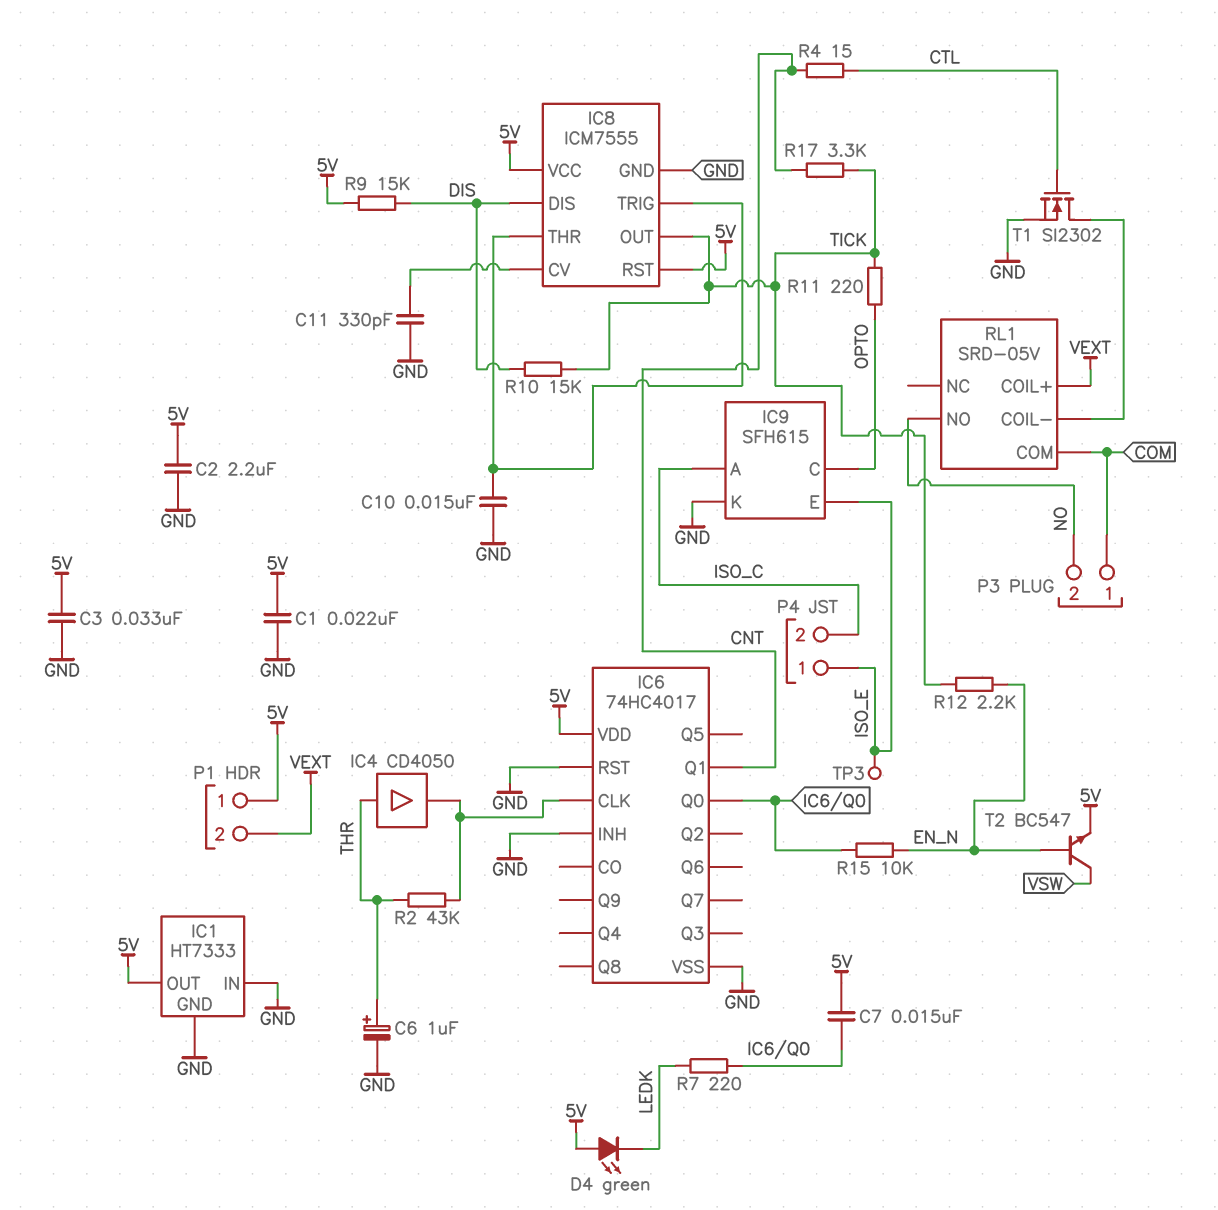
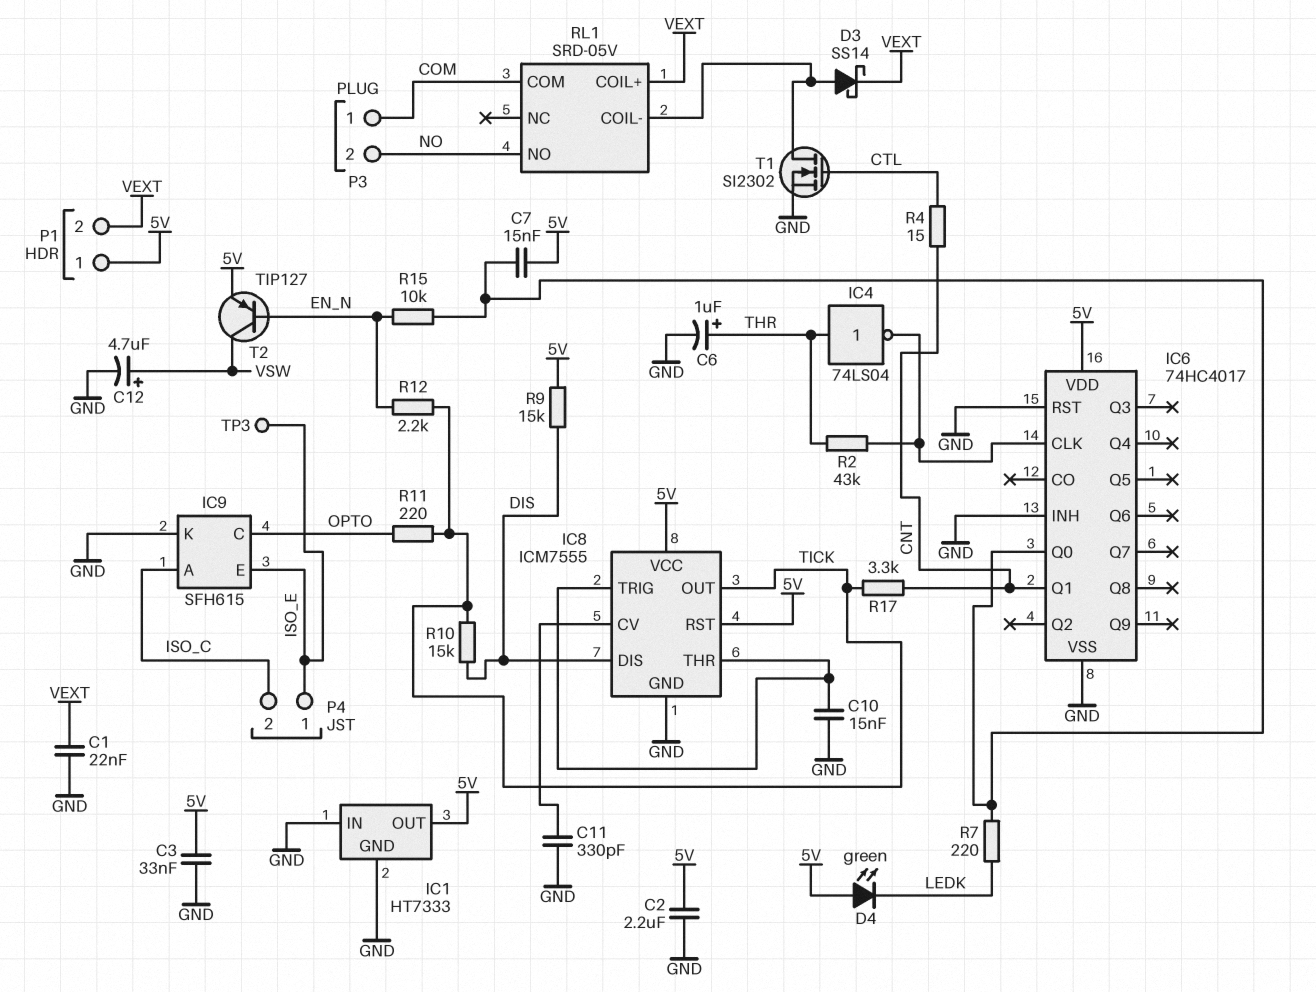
C1: 22nF (5V, GND) -> 22nF (GND, VEXT)
C12: none -> 4.7uF (plus VSW, minus GND)
D3: none -> schottky SS14 (A RL1/COIL-, K VEXT)
IC4: buffer CD4050 (in THR, out IC6/CLK) -> NOT 74LS04 (in THR, out IC6/CLK)
T2: NPN BC547 (B EN_N, C VSW, E 5V) -> PNP TIP127 (B EN_N, C VSW, E 5V)

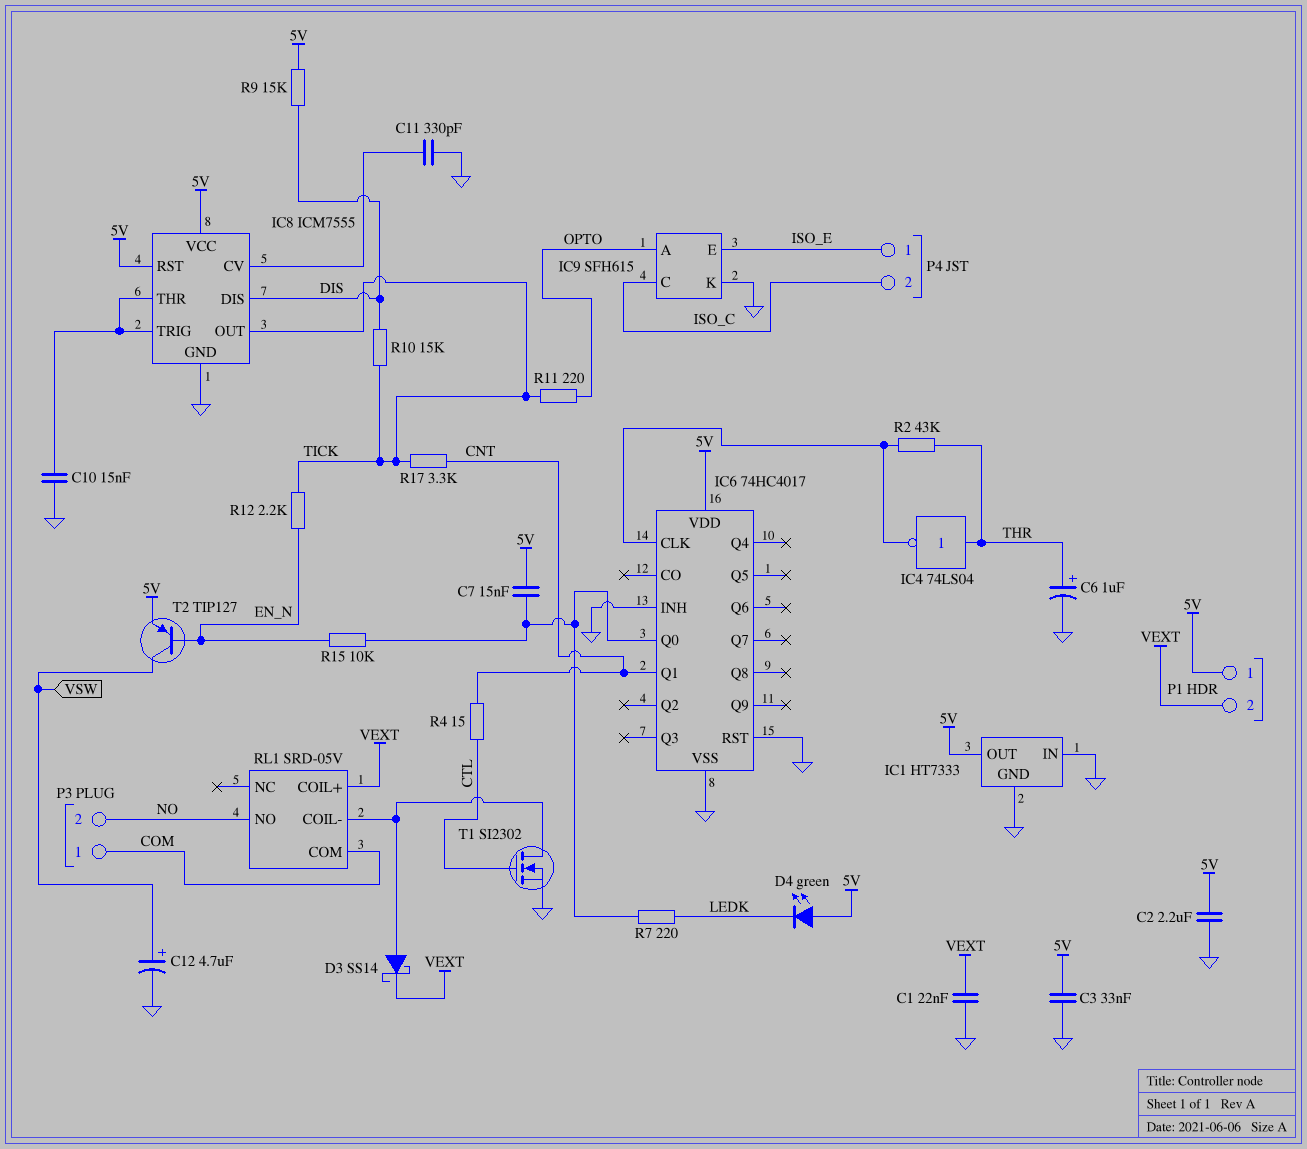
IC9 pin A: ISO_C -> OPTO
IC9 pin C: OPTO -> ISO_C
TP3: test point (ISO_E) -> none

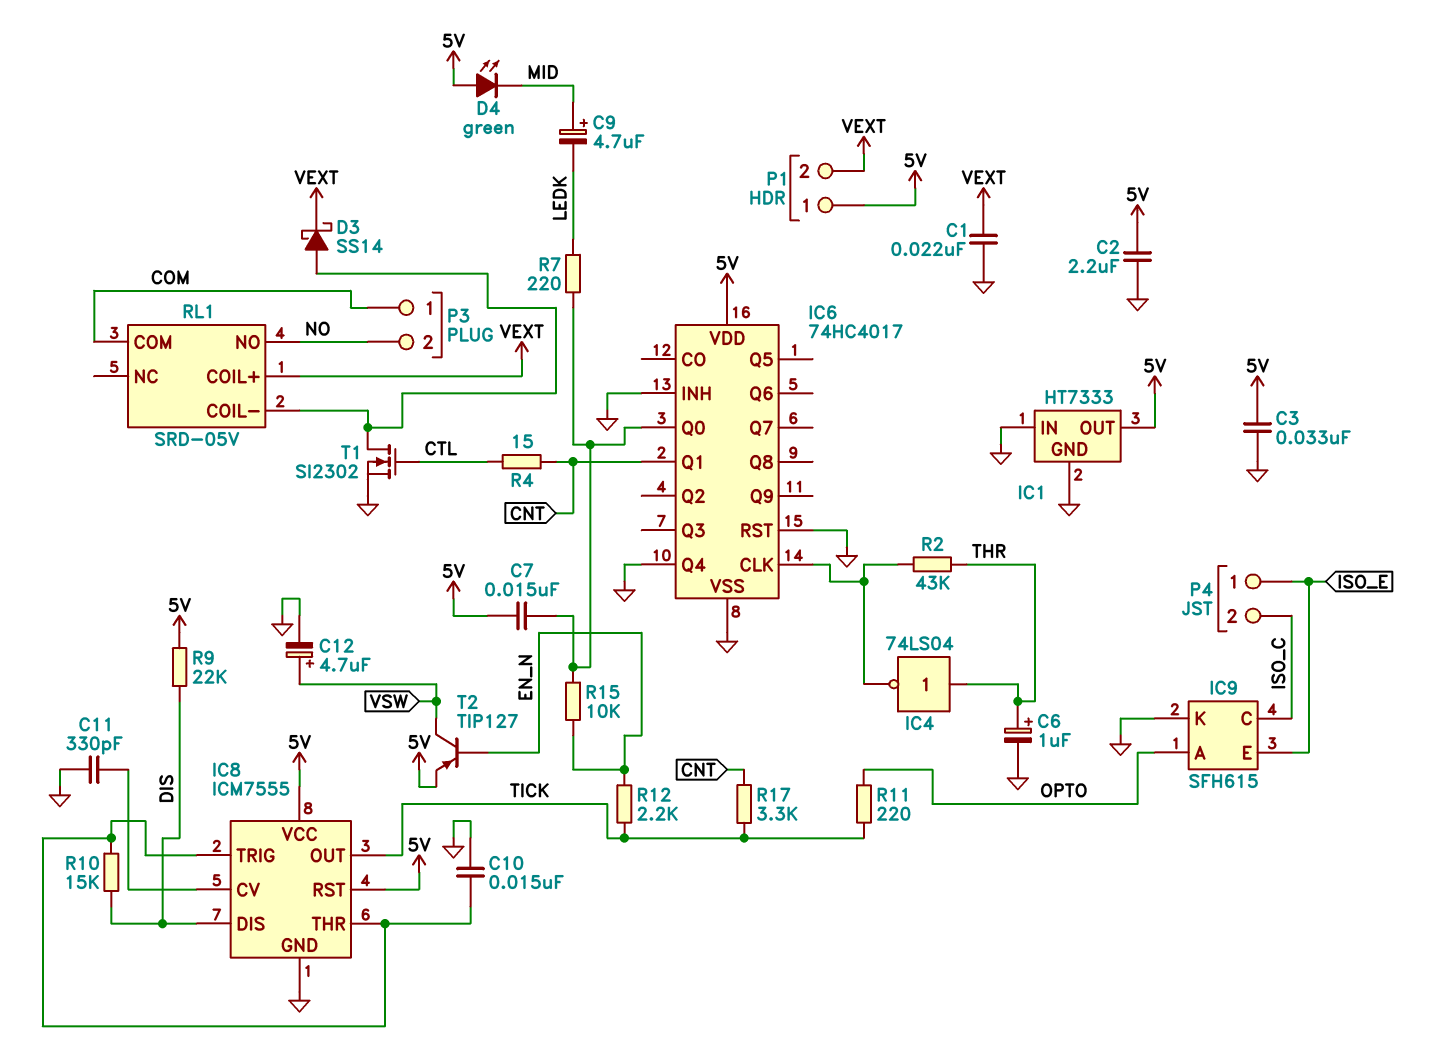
C9: none -> 4.7uF (plus MID, minus LEDK)
D4: LED green (A 5V, K LEDK) -> LED green (A 5V, K MID)
IC6 pin Q4: none -> GND
R9: 15k (5V, DIS) -> 22k (5V, DIS)
R10: 15k (DIS, TICK) -> 15k (DIS, IC8/THR)

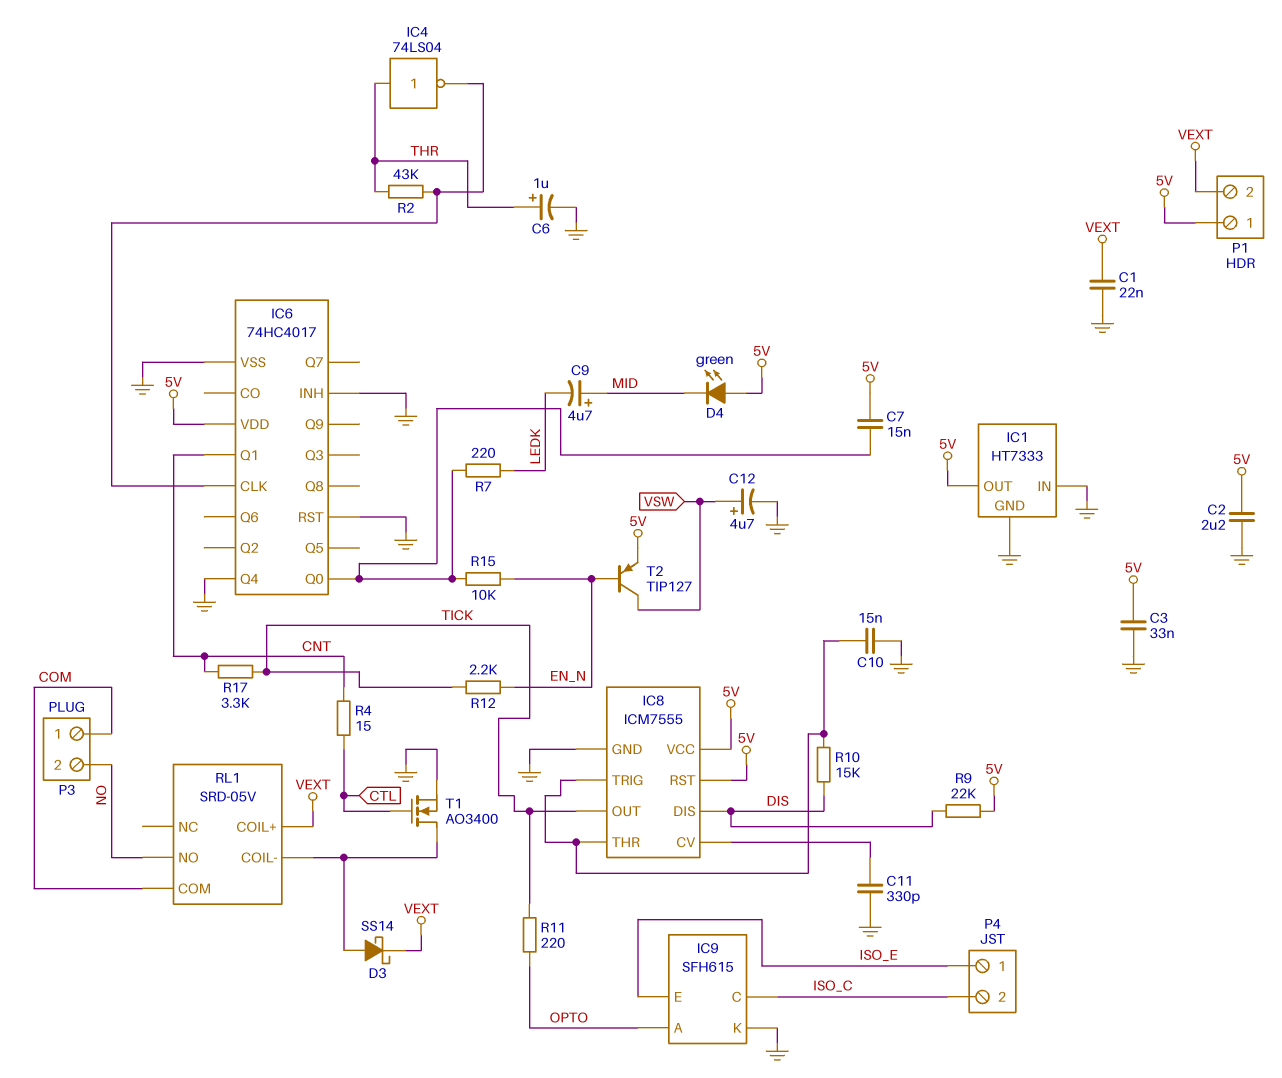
T1: NMOS SI2302 (G CTL, D RL1/COIL-, S GND) -> NMOS AO3400 (G CTL, D RL1/COIL-, S GND)

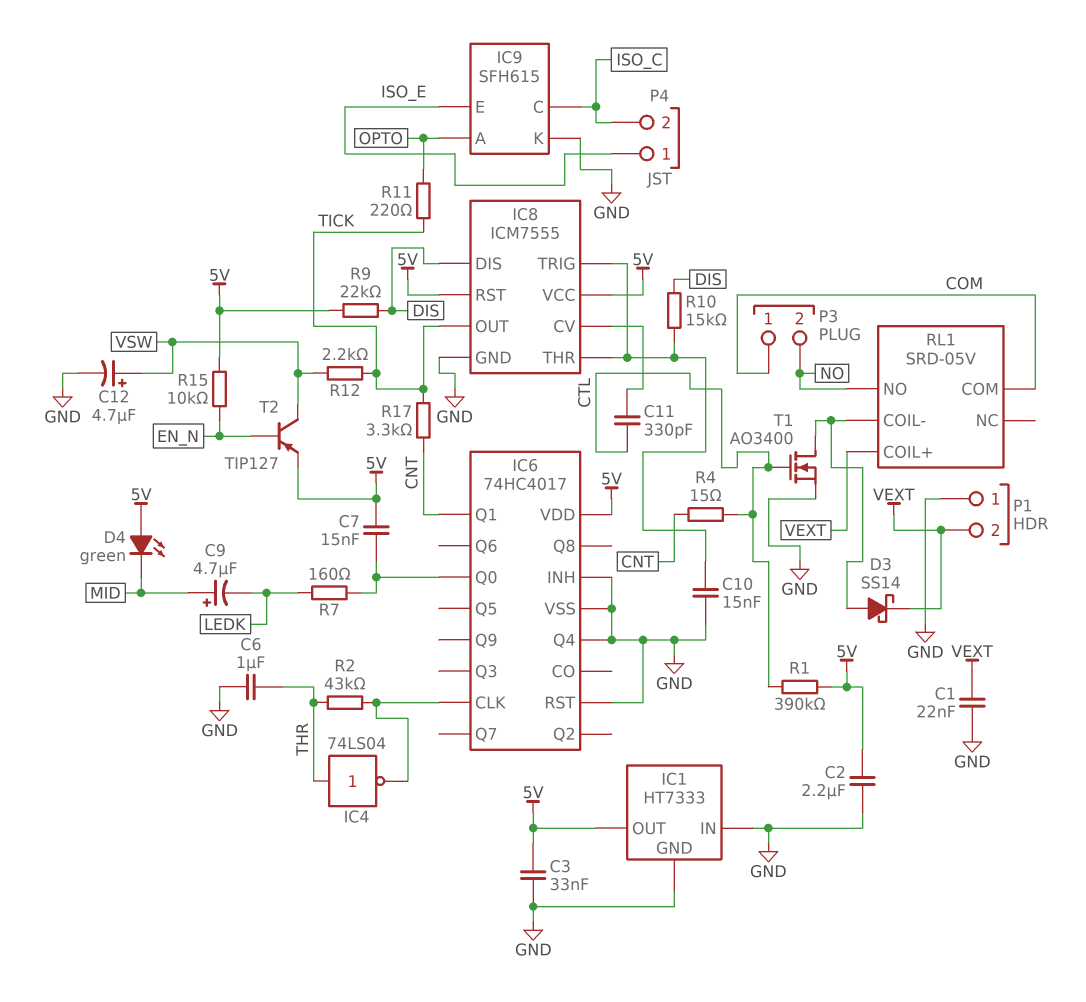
C6: 1uF (plus THR, minus GND) -> 1uF (GND, THR)
C11: 330pF (GND, IC8/CV) -> 330pF (CTL, IC8/CV)
P1 pin 1: 5V -> GND
R1: none -> 390k (5V, CTL)
R7: 220 (IC6/Q0, LEDK) -> 160 (IC6/Q0, LEDK)
R12: 2.2k (EN_N, TICK) -> 2.2k (TICK, VSW)
R15: 10k (EN_N, IC6/Q0) -> 10k (5V, EN_N)

